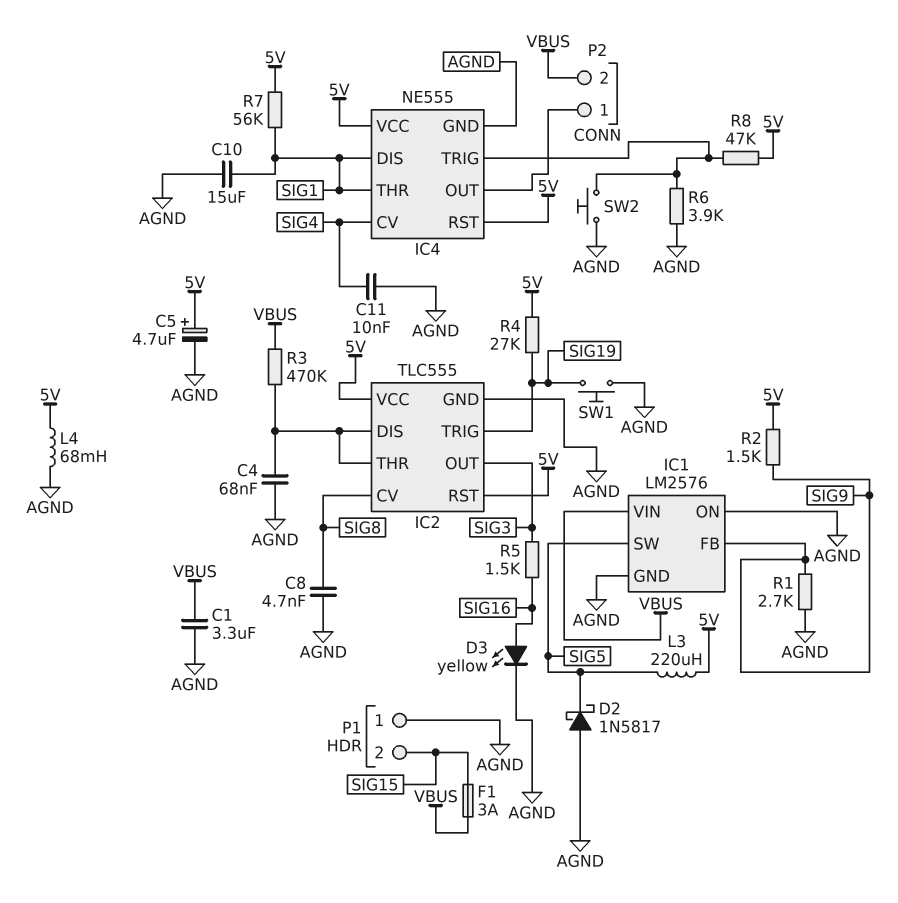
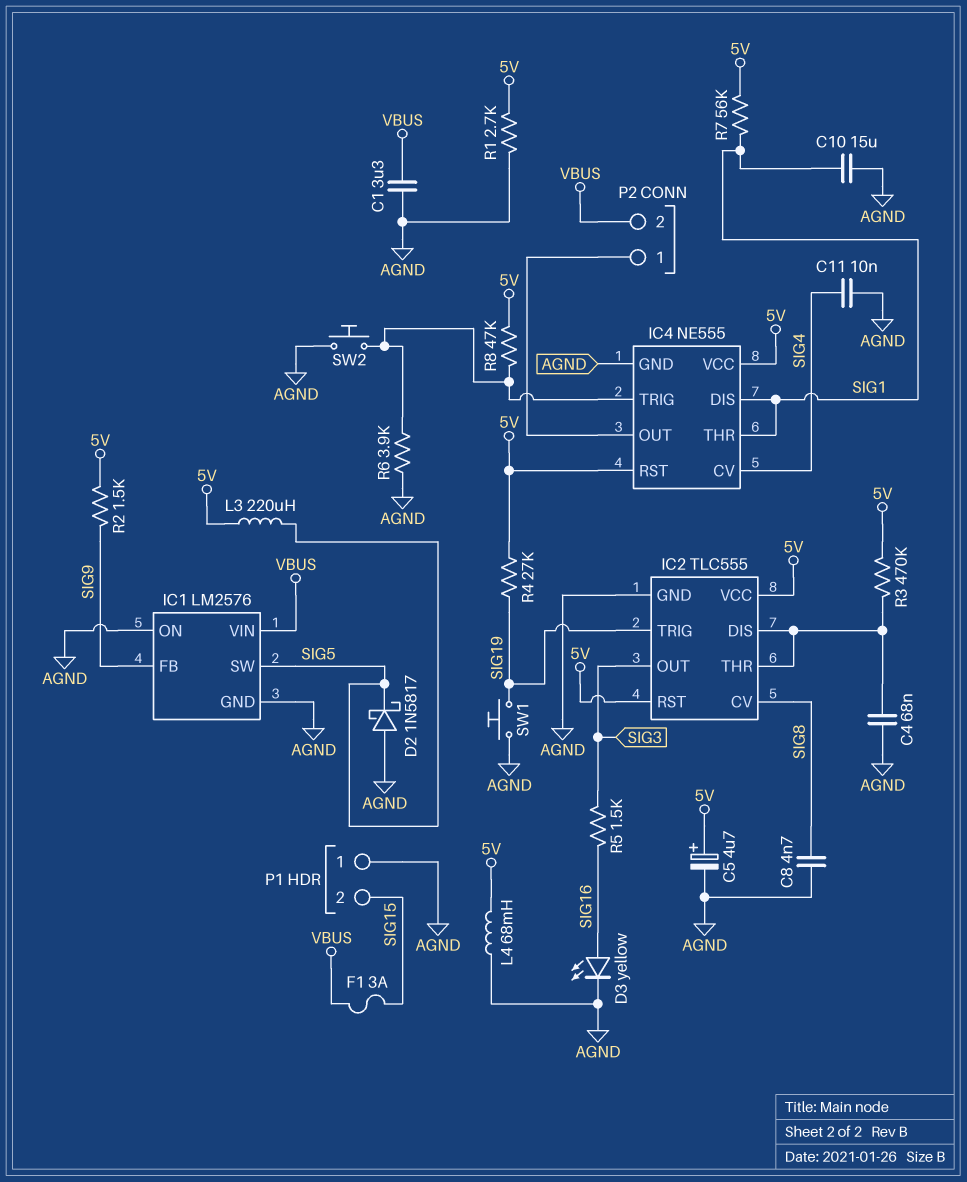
R1: 2.7k (AGND, SIG9) -> 2.7k (5V, AGND)
R3: 470k (IC2/DIS, VBUS) -> 470k (5V, IC2/DIS)

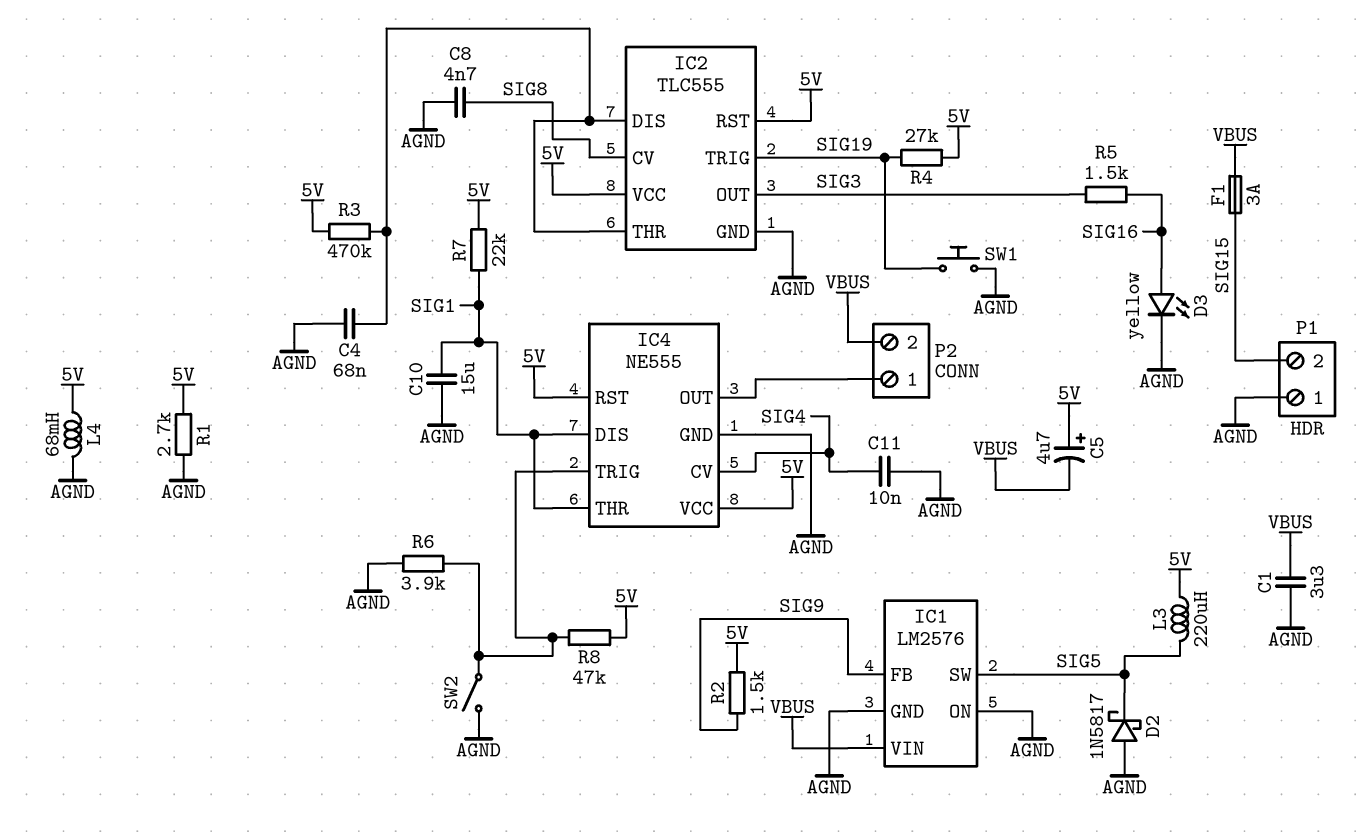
C5: 4.7uF (plus 5V, minus AGND) -> 4.7uF (plus 5V, minus VBUS)
R7: 56k (5V, SIG1) -> 22k (5V, SIG1)
SW2: button (AGND, IC4/TRIG) -> switch (AGND, IC4/TRIG)

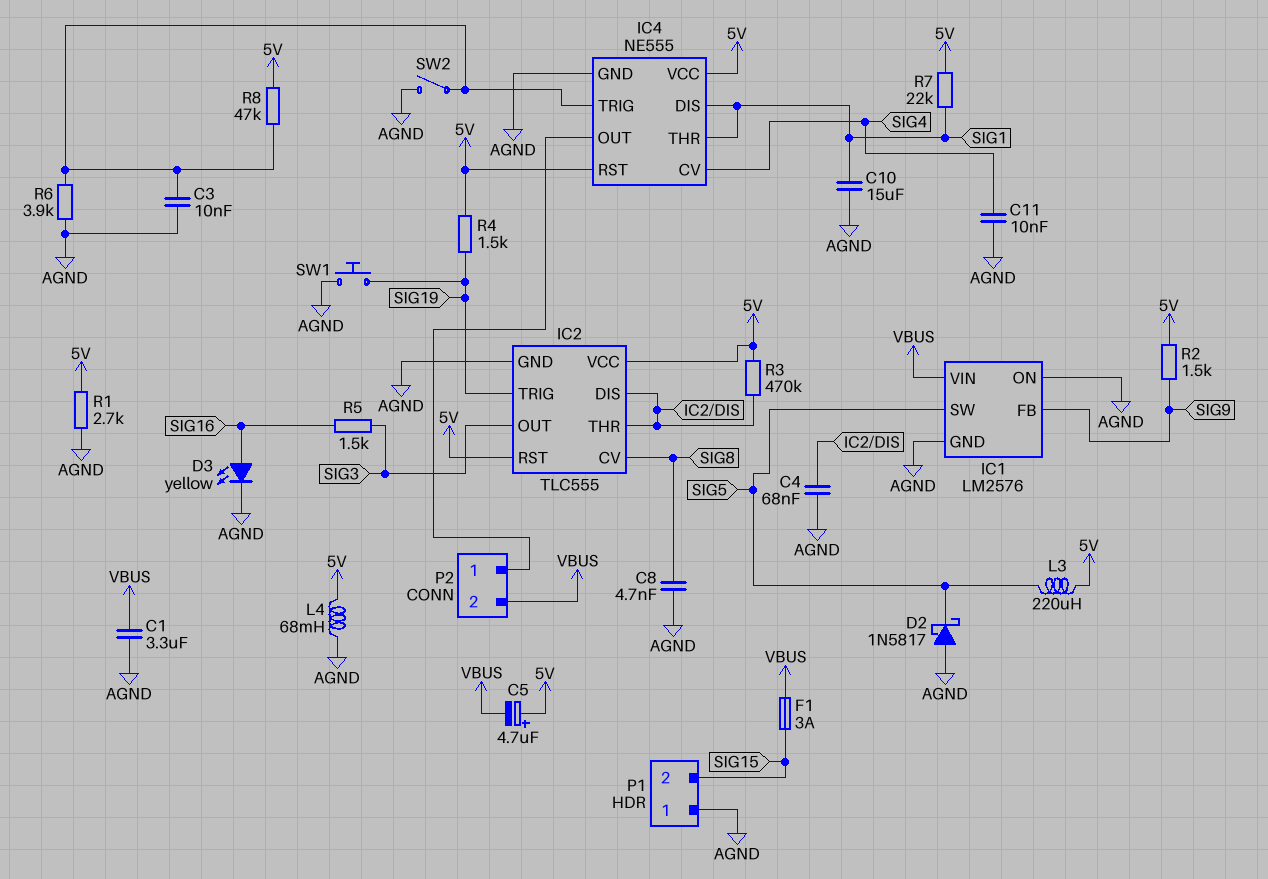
C3: none -> 10nF (AGND, IC4/TRIG)
R4: 27k (5V, SIG19) -> 1.5k (5V, SIG19)

